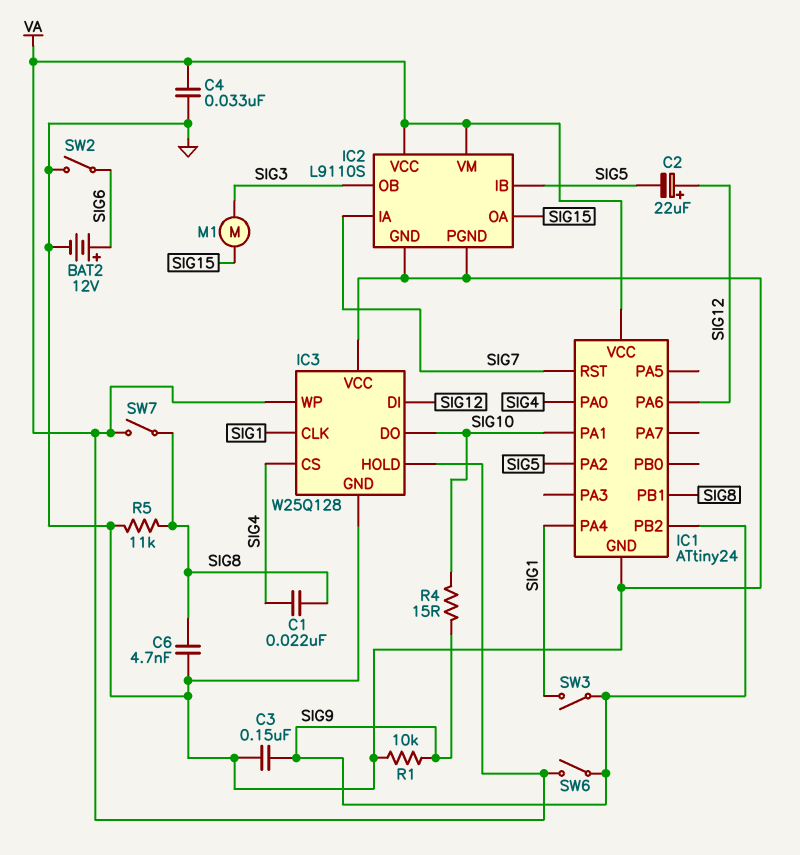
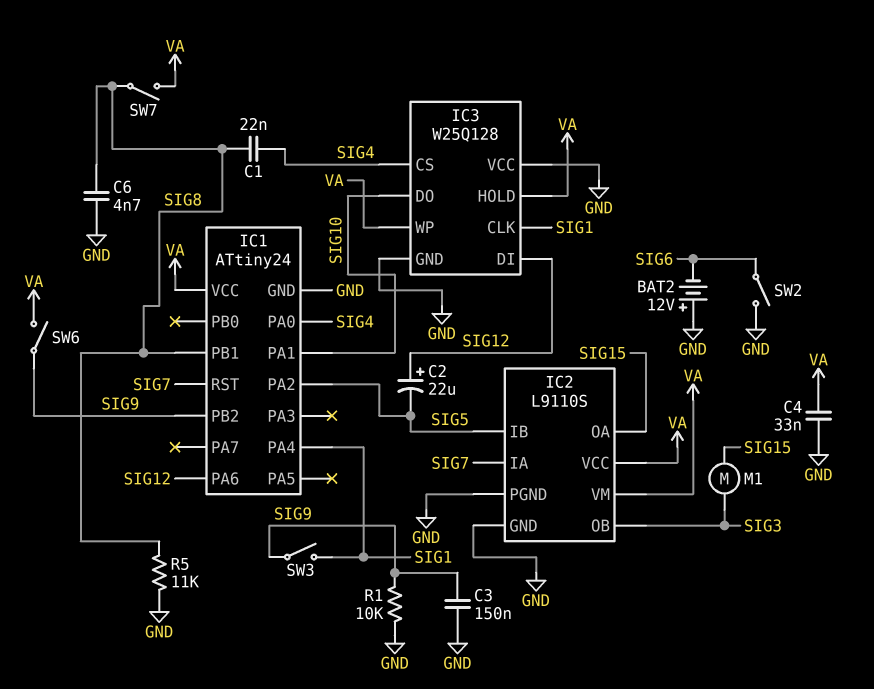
BAT2: 12V (plus SIG6, minus GND) -> 12V (plus GND, minus SIG6)
R4: 15 (SIG9, SIG10) -> none

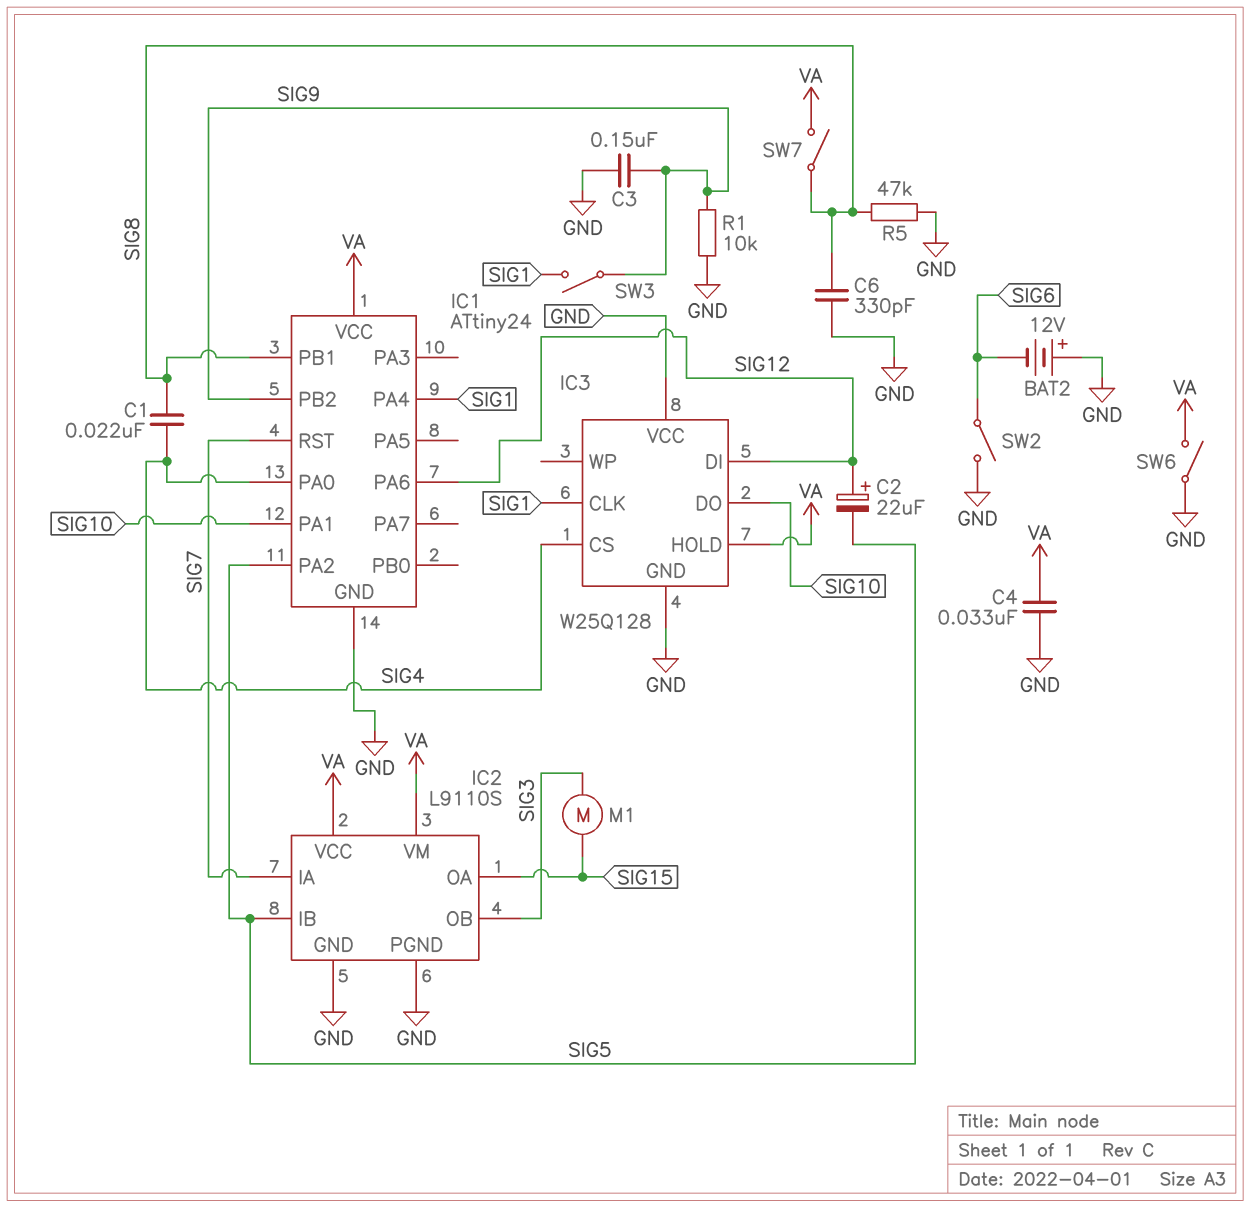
C6: 4.7nF (GND, SIG8) -> 330pF (GND, SIG8)
IC3 pin WP: VA -> none
R5: 11k (GND, SIG8) -> 47k (GND, SIG8)
SW6: switch (SIG9, VA) -> switch (GND, VA)

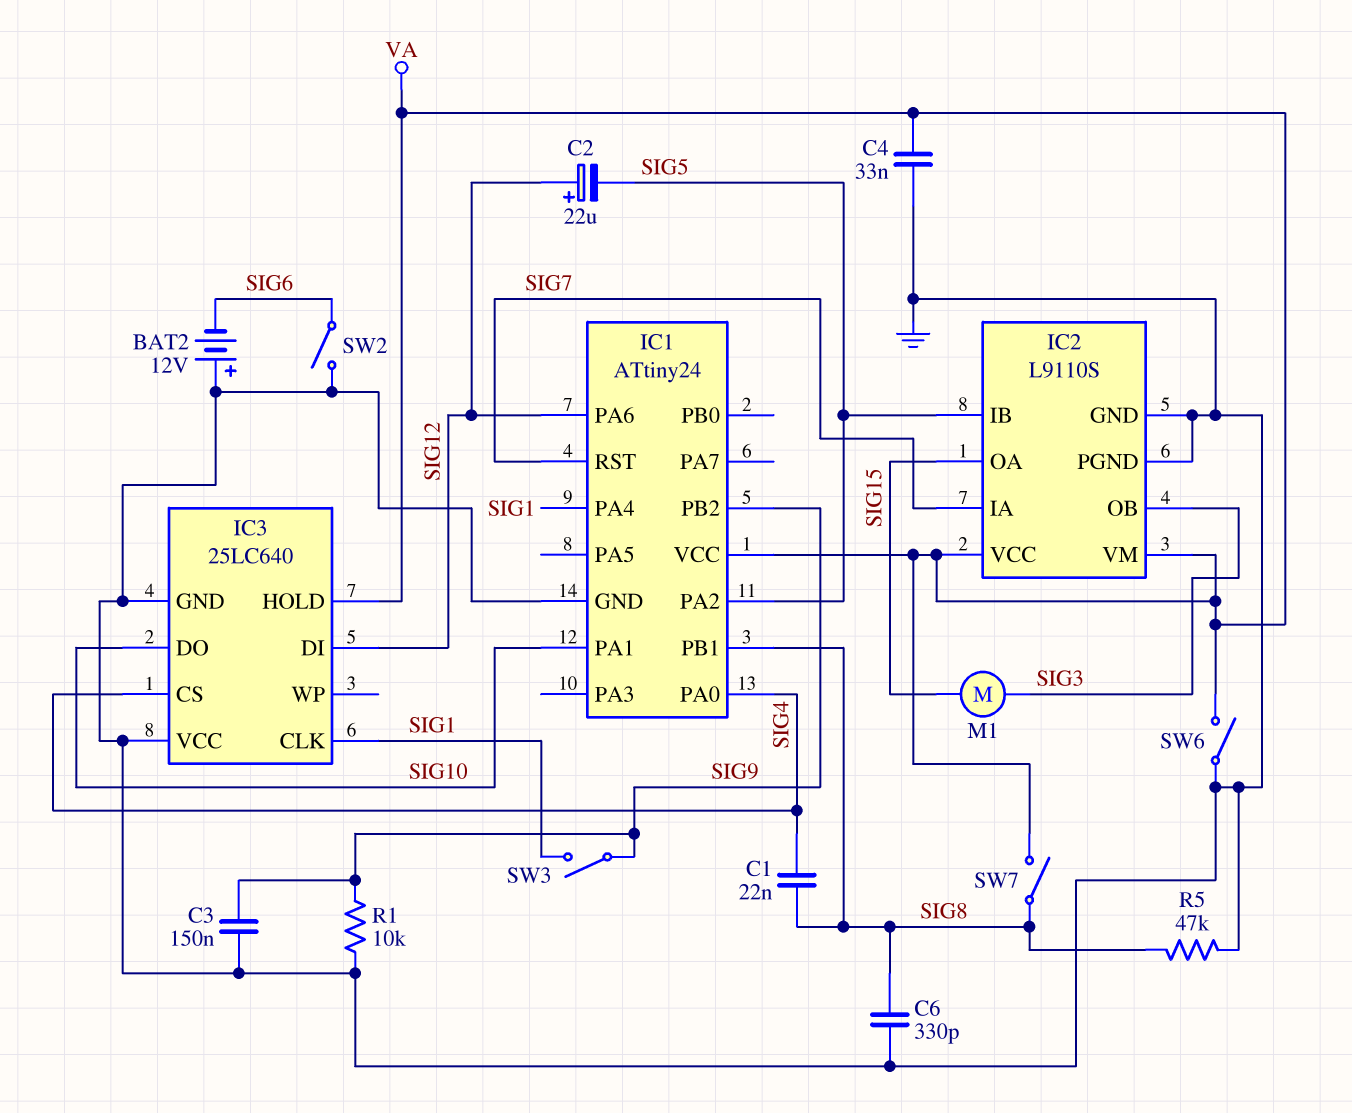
IC3: W25Q128 -> 25LC640

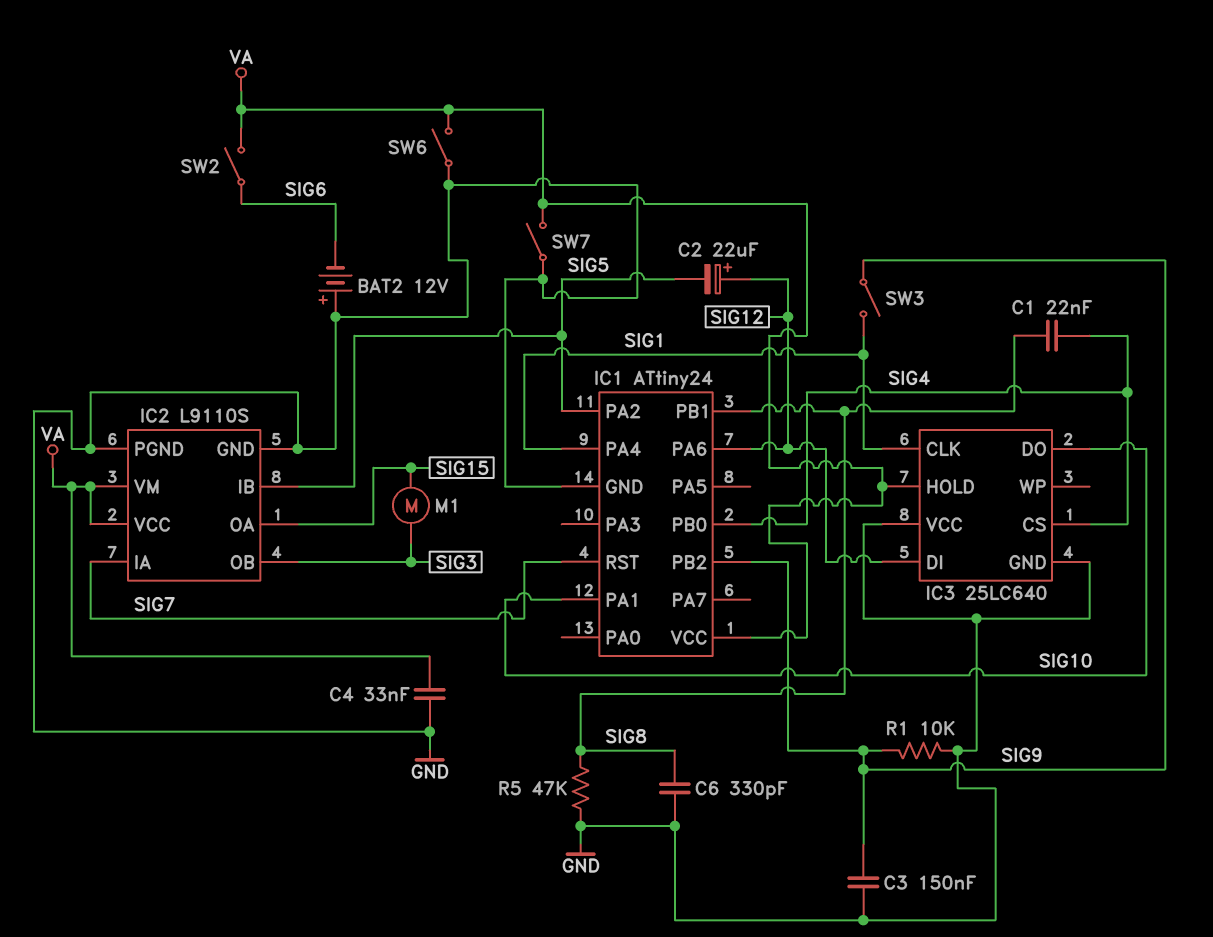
IC1 pin PA0: SIG4 -> none
IC1 pin PB0: none -> SIG4
SW2: switch (GND, SIG6) -> switch (SIG6, VA)
SW7: switch (SIG8, VA) -> switch (GND, VA)

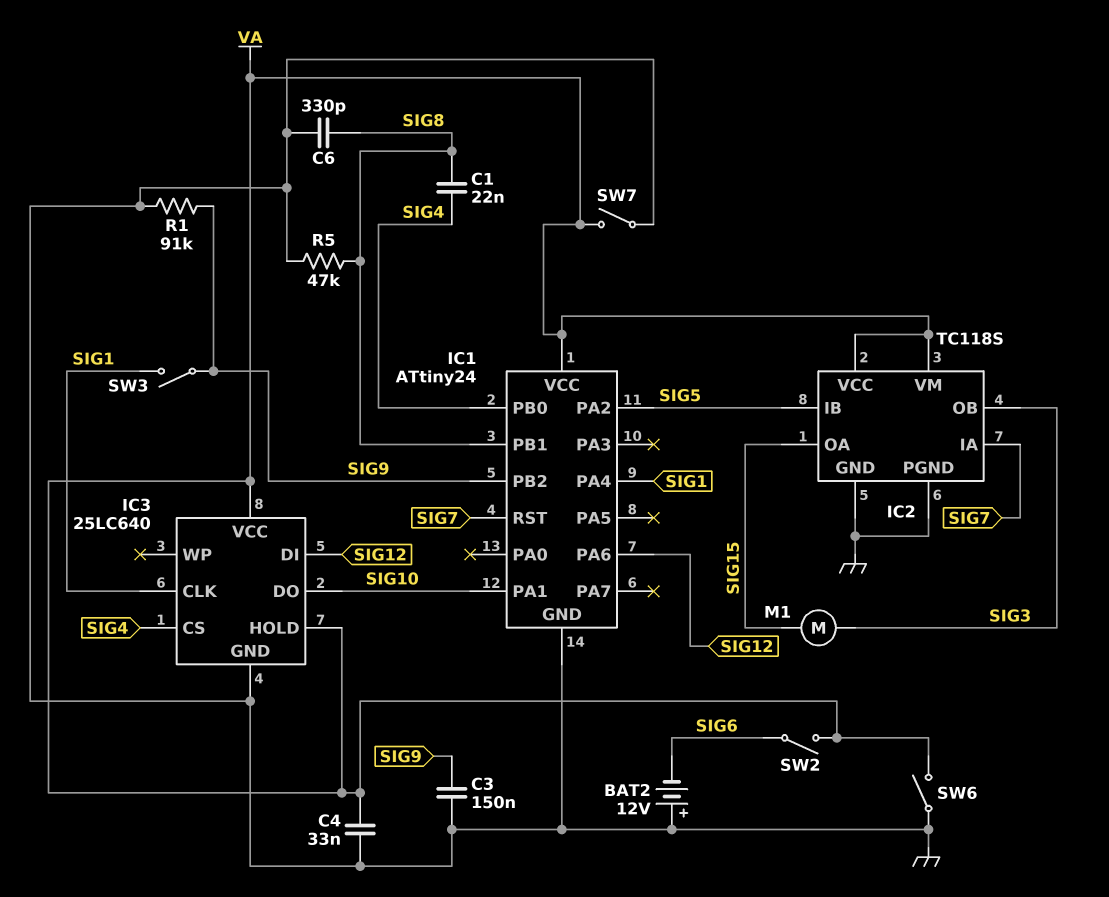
C2: 22uF (plus SIG12, minus SIG5) -> none
IC2: L9110S -> TC118S
IC3 pin VCC: GND -> VA
R1: 10k (GND, SIG9) -> 91k (GND, SIG9)

